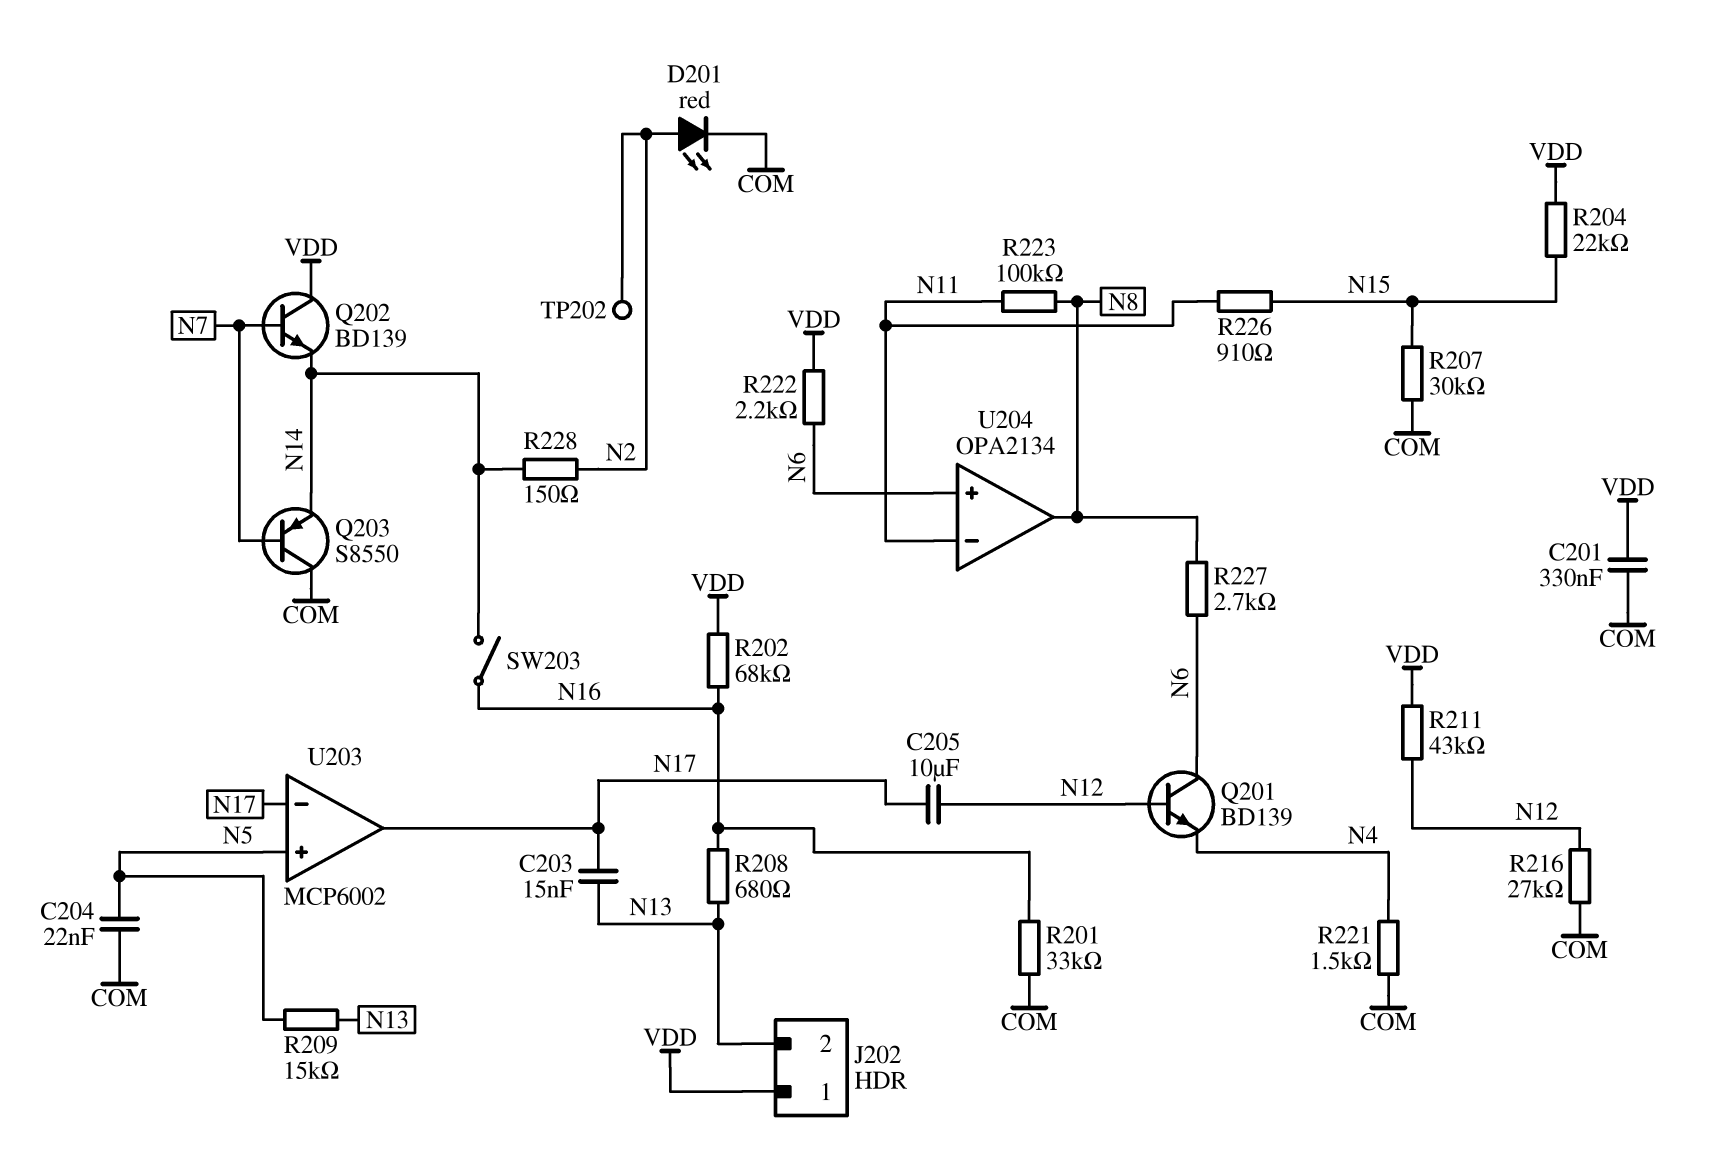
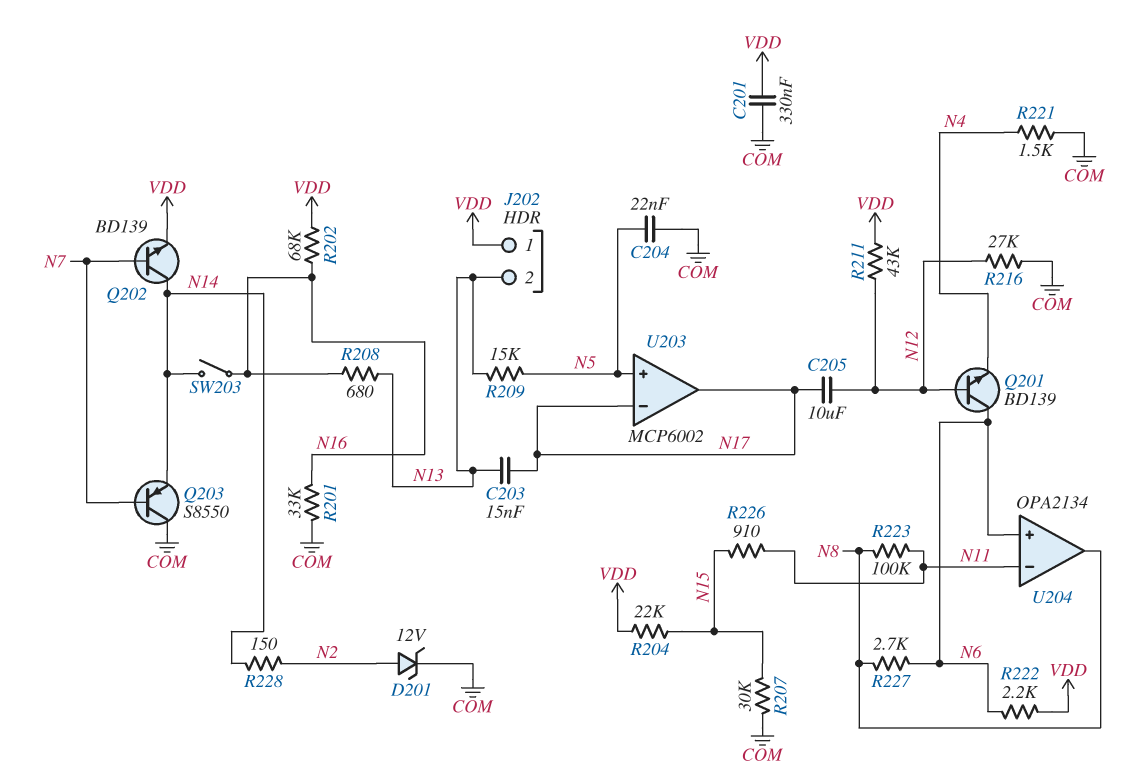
D201: LED red (A N2, K COM) -> zener 12V (A N2, K COM)
Q202: NPN BD139 (B N7, C VDD, E N14) -> NPN BD139 (B N7, C N14, E VDD)
TP202: test point (N2) -> none

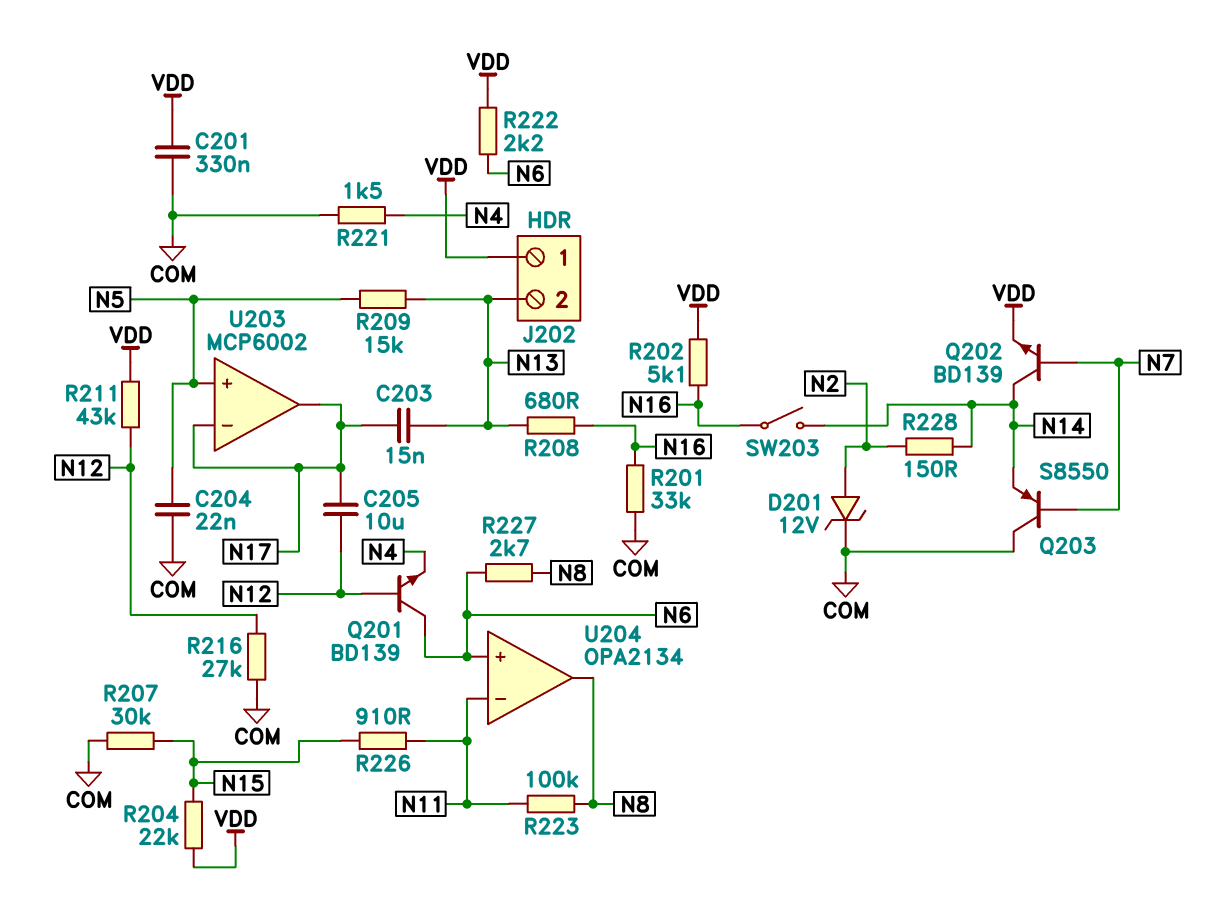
R202: 68k (N16, VDD) -> 5.1k (N16, VDD)

